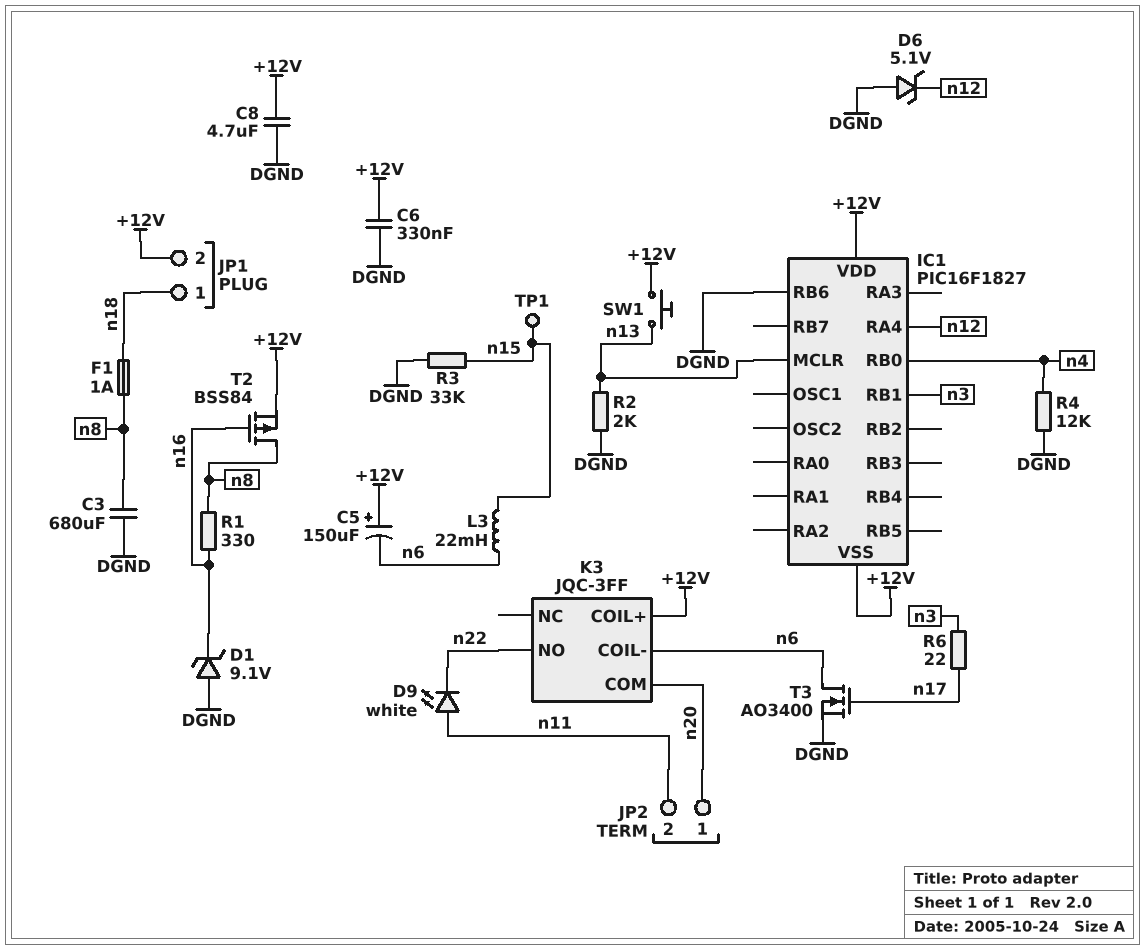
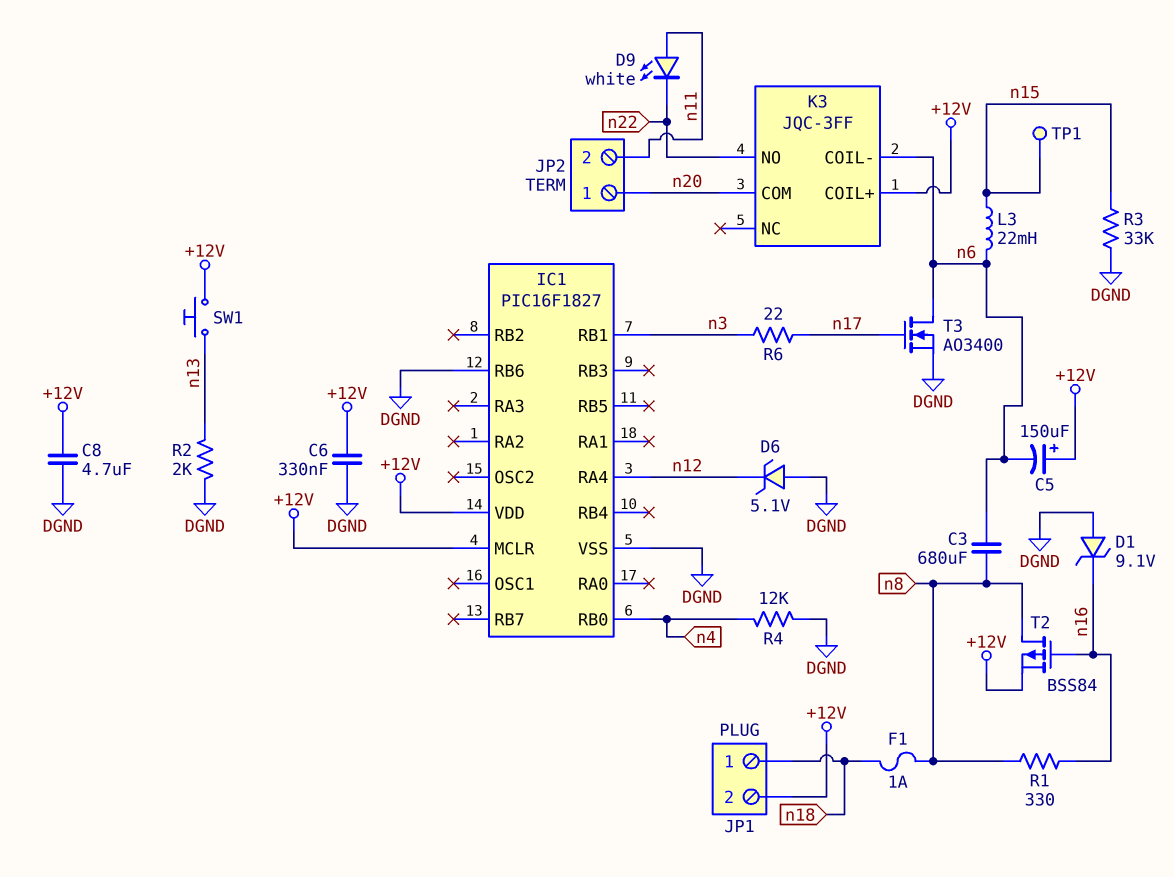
C3: 680uF (DGND, n8) -> 680uF (n6, n8)
IC1 pin MCLR: n13 -> +12V
IC1 pin VSS: +12V -> DGND

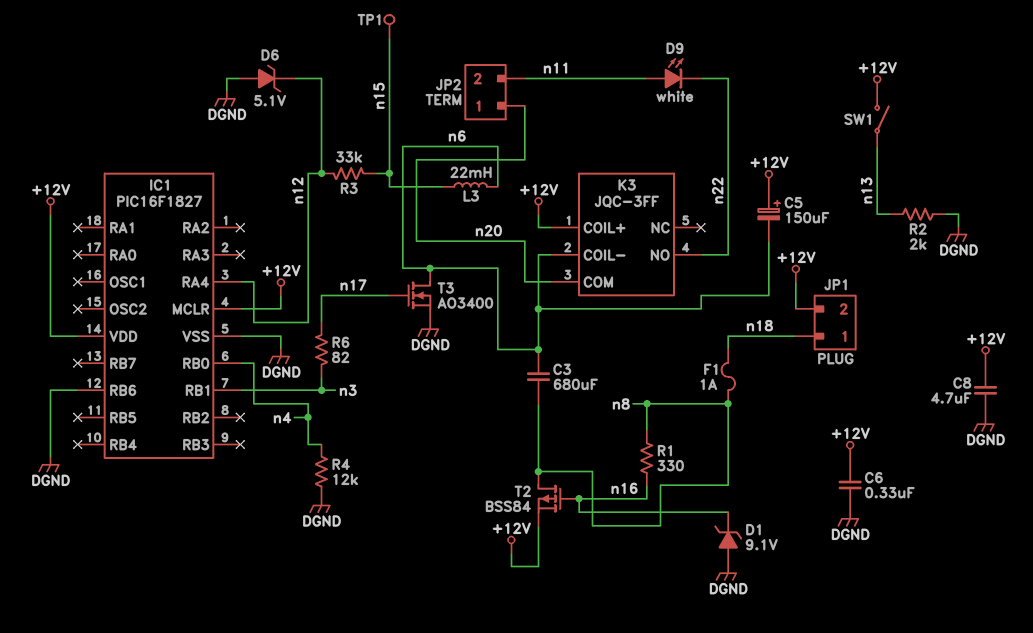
R3: 33k (DGND, n15) -> 33k (n12, n15)
R6: 22 (n3, n17) -> 82 (n3, n17)
SW1: button (+12V, n13) -> switch (+12V, n13)

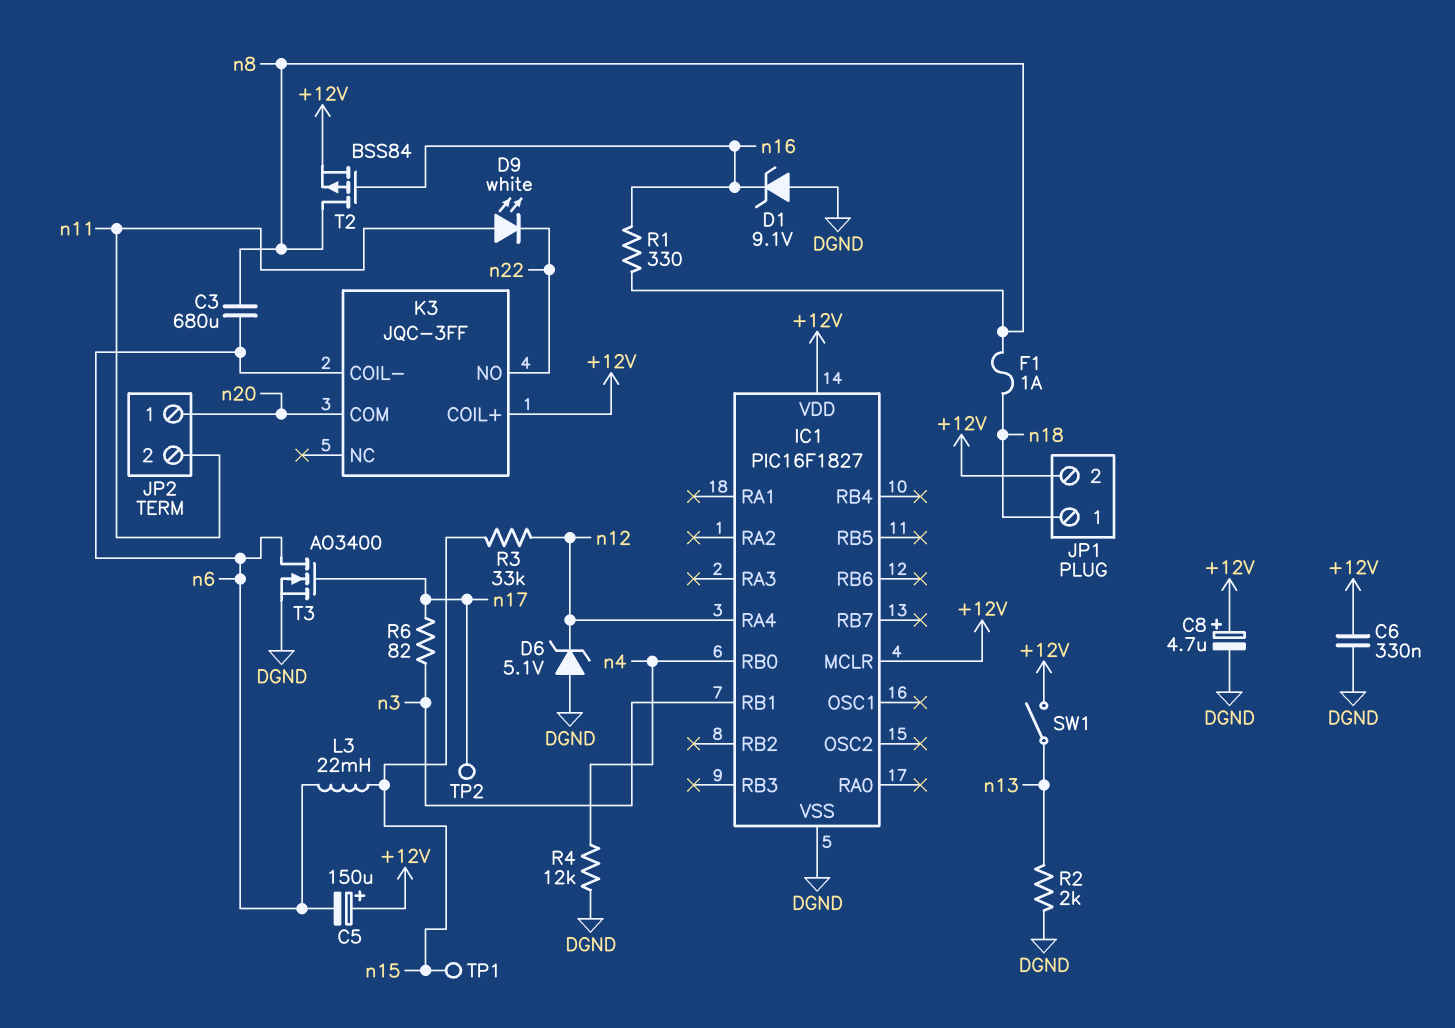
C8: 4.7uF (+12V, DGND) -> 4.7uF (plus +12V, minus DGND)
IC1 pin RB6: DGND -> none
TP2: none -> test point (n17)

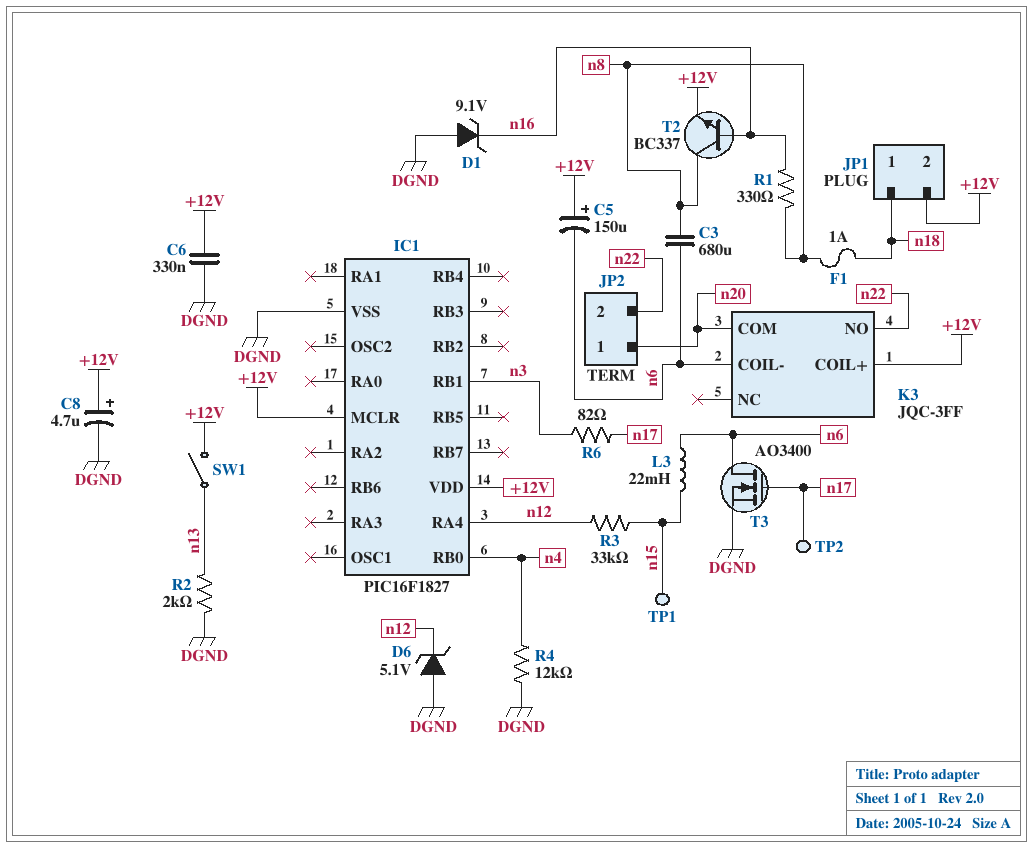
D9: LED white (A n11, K n22) -> none
JP2 pin 2: n11 -> n22
T2: PMOS BSS84 (G n16, D n8, S +12V) -> NPN BC337 (B n16, C n8, E +12V)

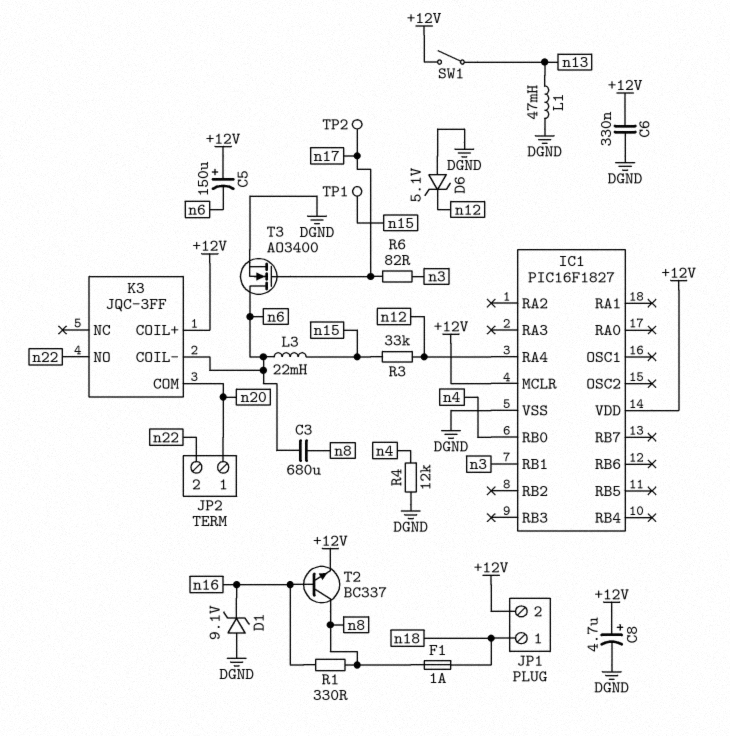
L1: none -> 47mH (DGND, n13)
R2: 2k (DGND, n13) -> none

